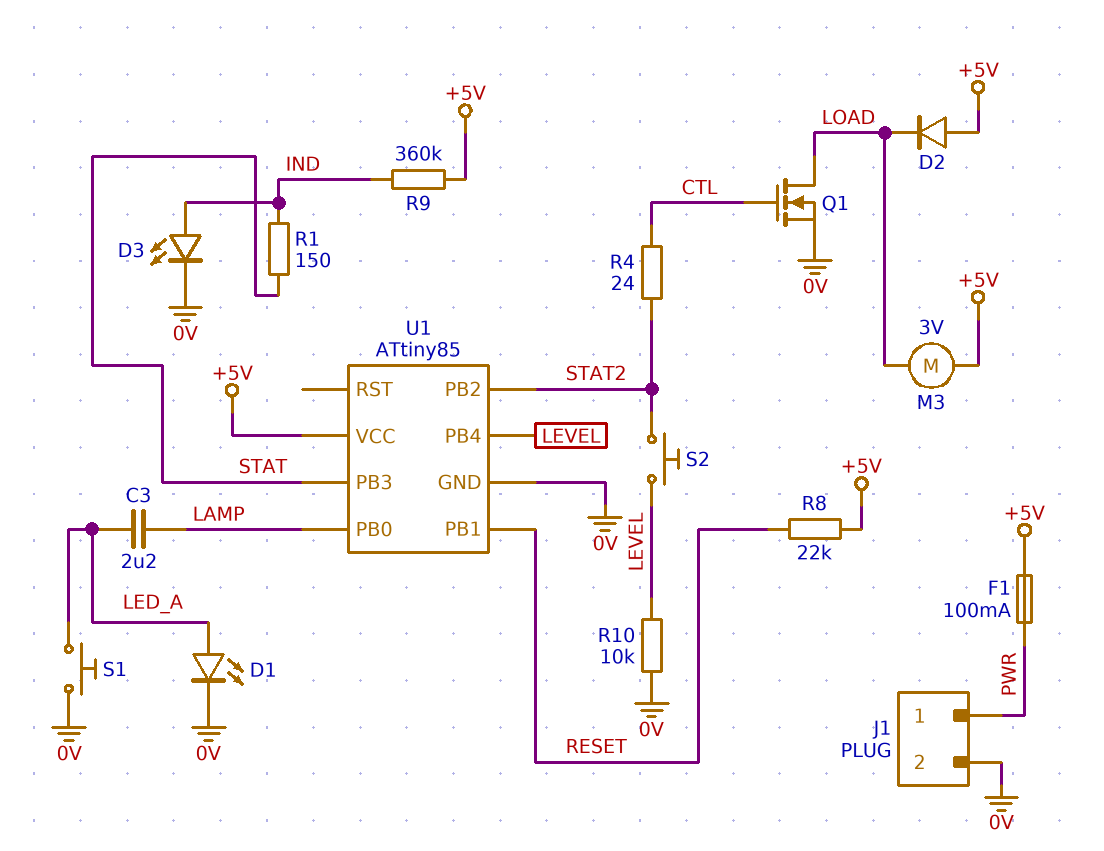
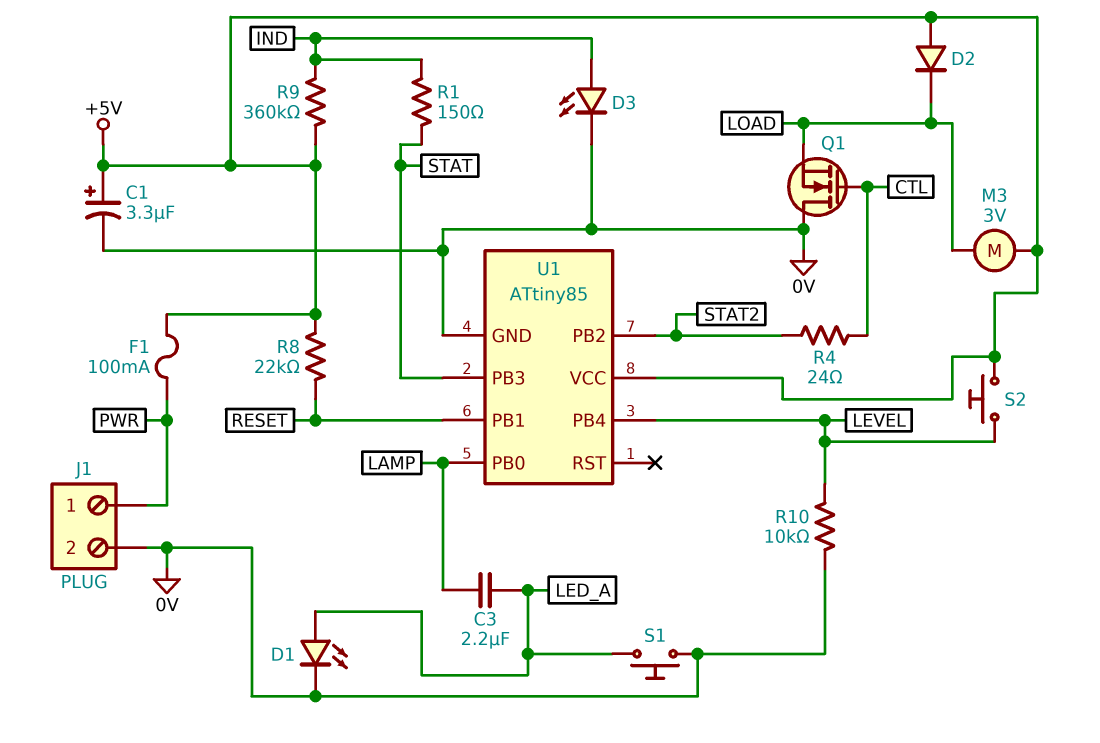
C1: none -> 3.3uF (plus +5V, minus 0V)
Q1: NMOS (G CTL, D LOAD, S 0V) -> NMOS (G CTL, D 0V, S LOAD)
S2: button (LEVEL, STAT2) -> button (+5V, LEVEL)

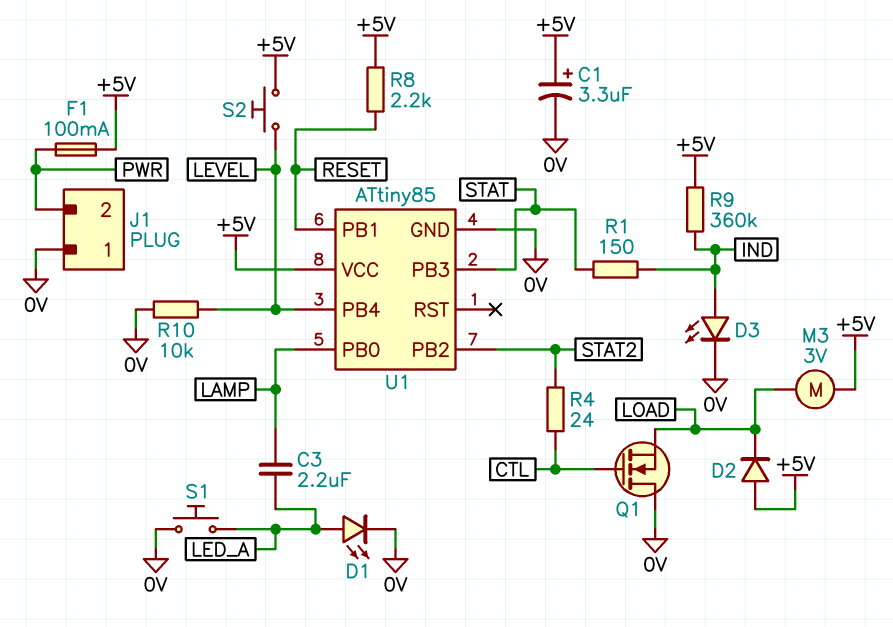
J1 pin 1: PWR -> 0V
J1 pin 2: 0V -> PWR
R8: 22k (+5V, RESET) -> 2.2k (+5V, RESET)

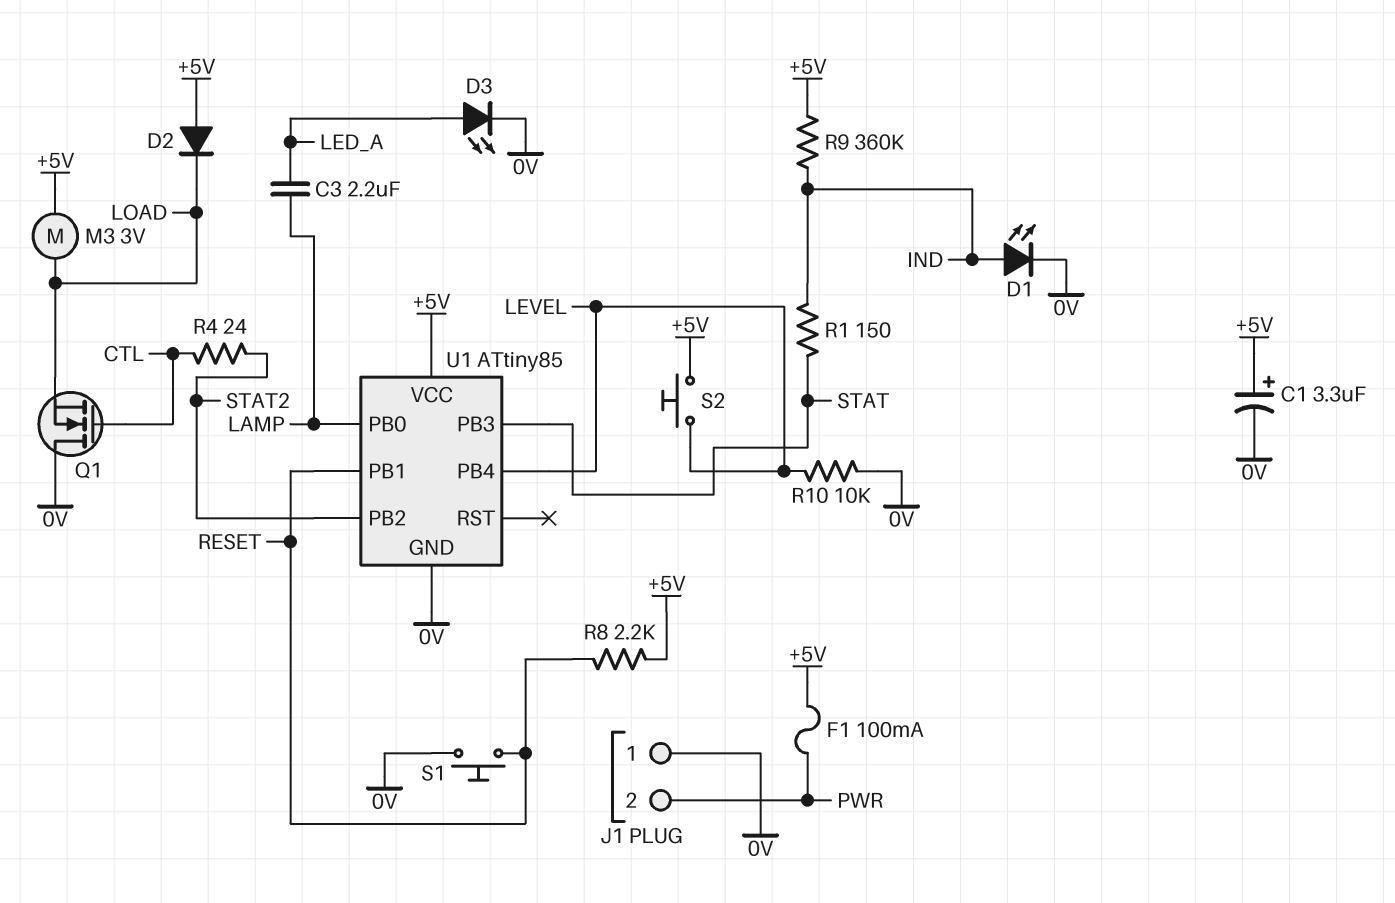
D1: LED (A LED_A, K 0V) -> LED (A IND, K 0V)
D3: LED (A IND, K 0V) -> LED (A LED_A, K 0V)
S1: button (0V, LED_A) -> button (0V, RESET)

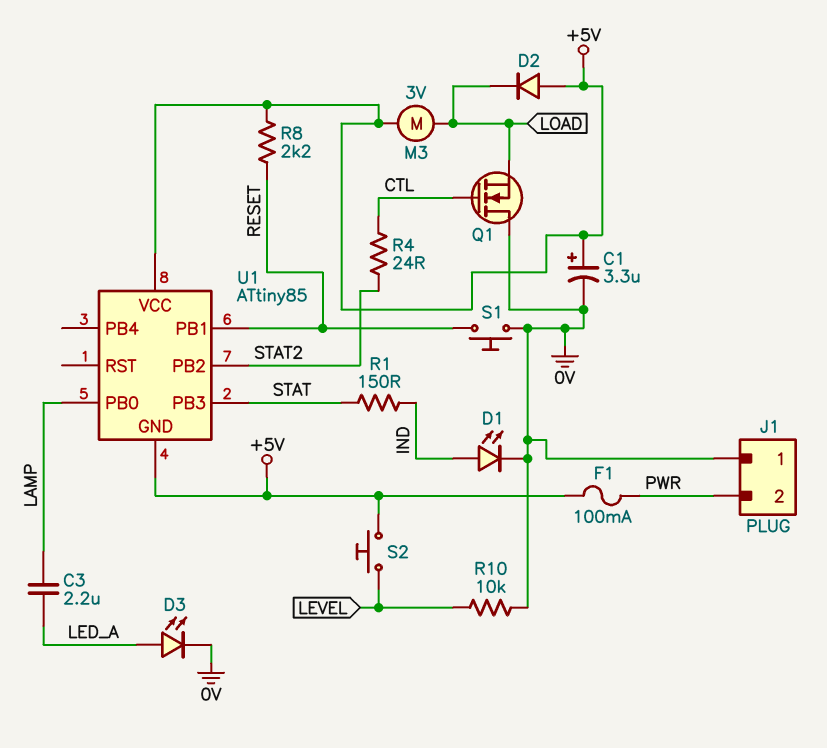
R9: 360k (+5V, IND) -> none
U1 pin GND: 0V -> +5V
U1 pin PB4: LEVEL -> none

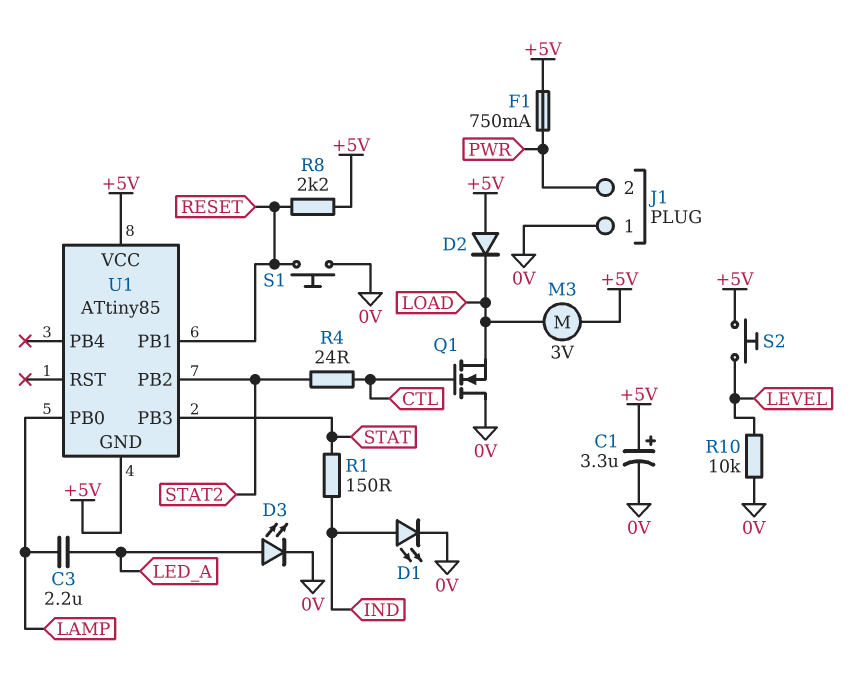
F1: 100mA (+5V, PWR) -> 750mA (+5V, PWR)

